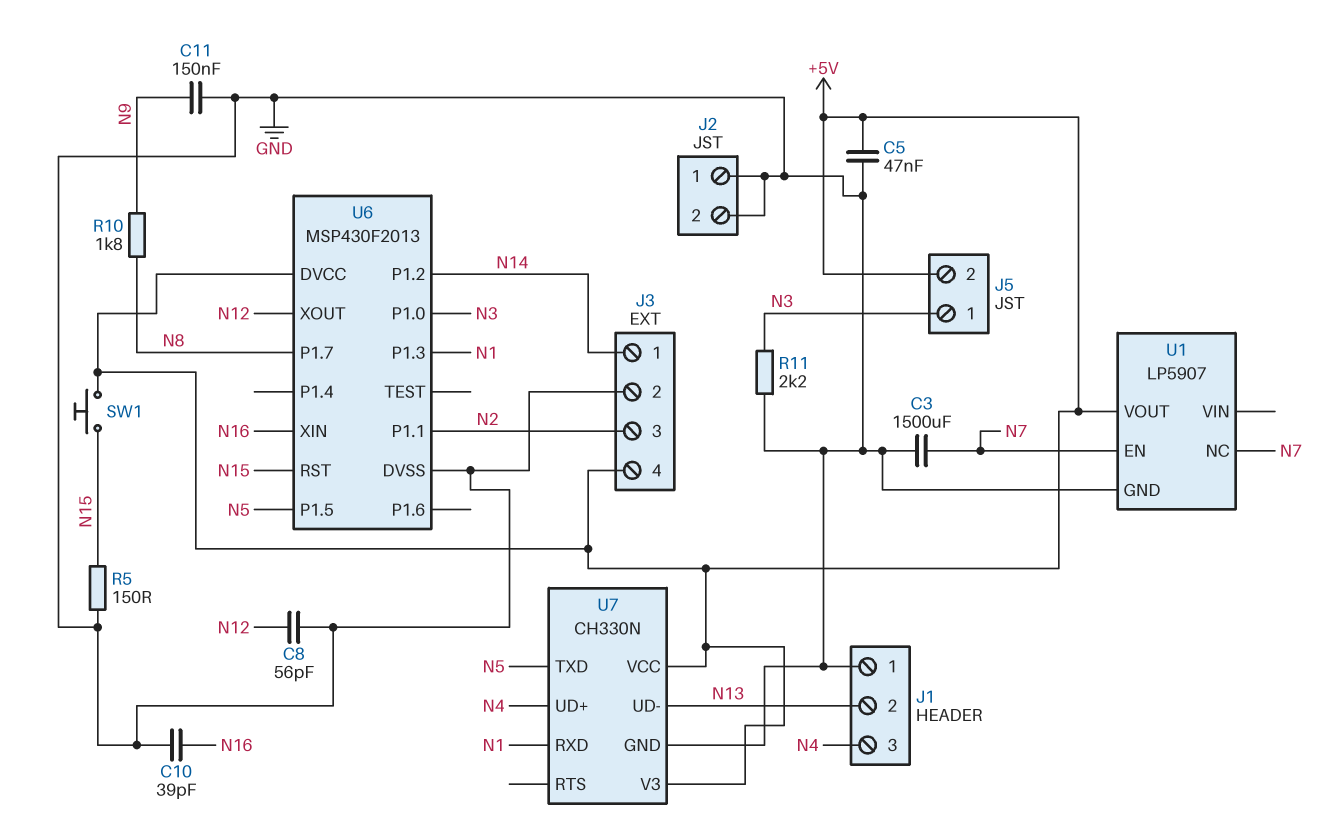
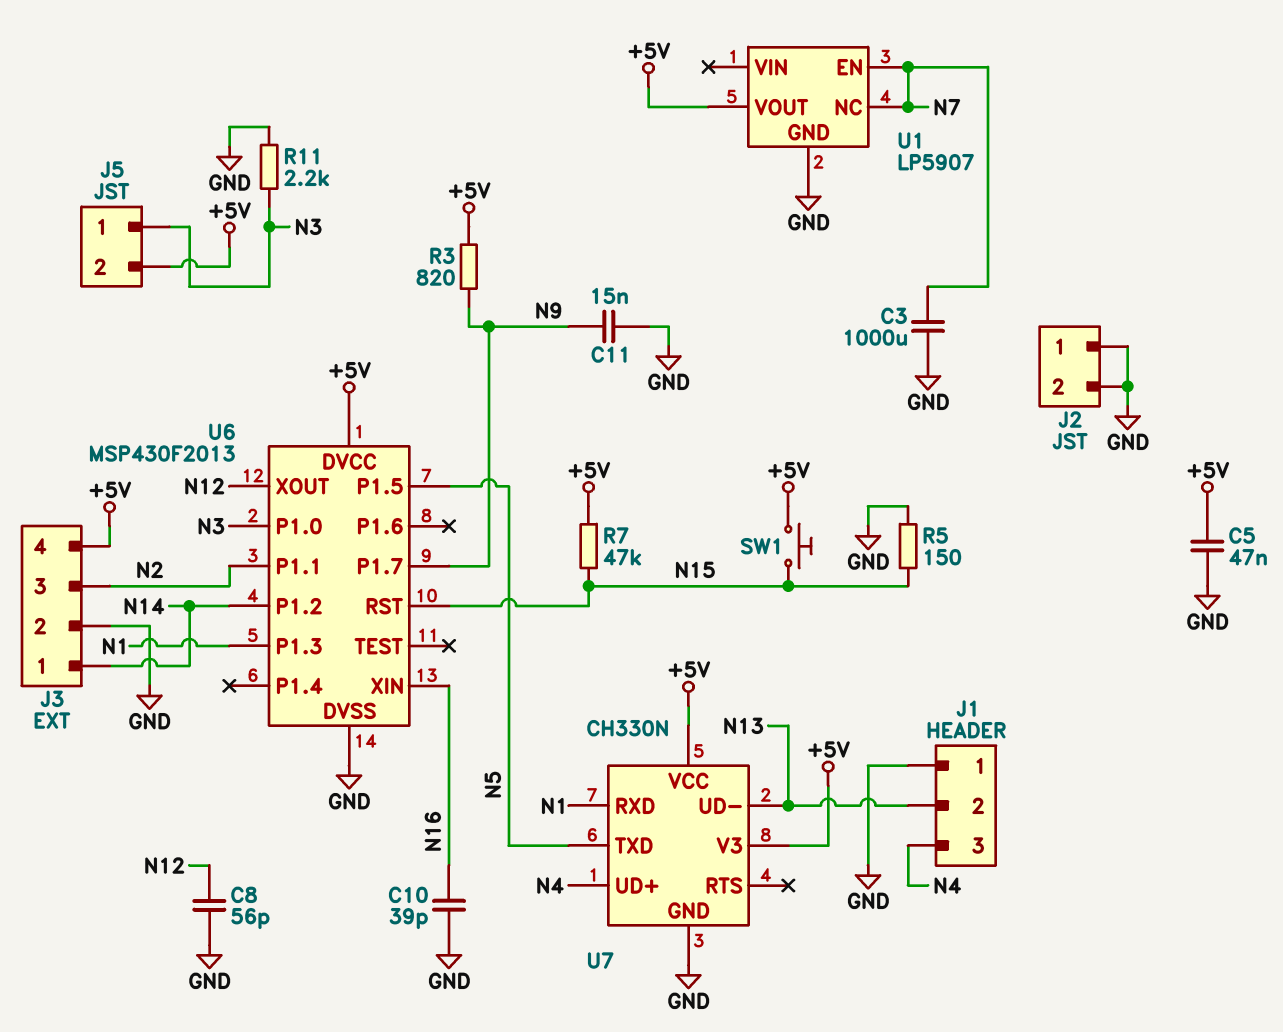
C3: 1500uF (GND, N7) -> 1000uF (GND, N7)
C11: 150nF (GND, N9) -> 15nF (GND, N9)
R3: none -> 820 (+5V, N9)
R7: none -> 47k (+5V, N15)
R10: 1.8k (N8, N9) -> none
U6 pin P1.7: N8 -> N9

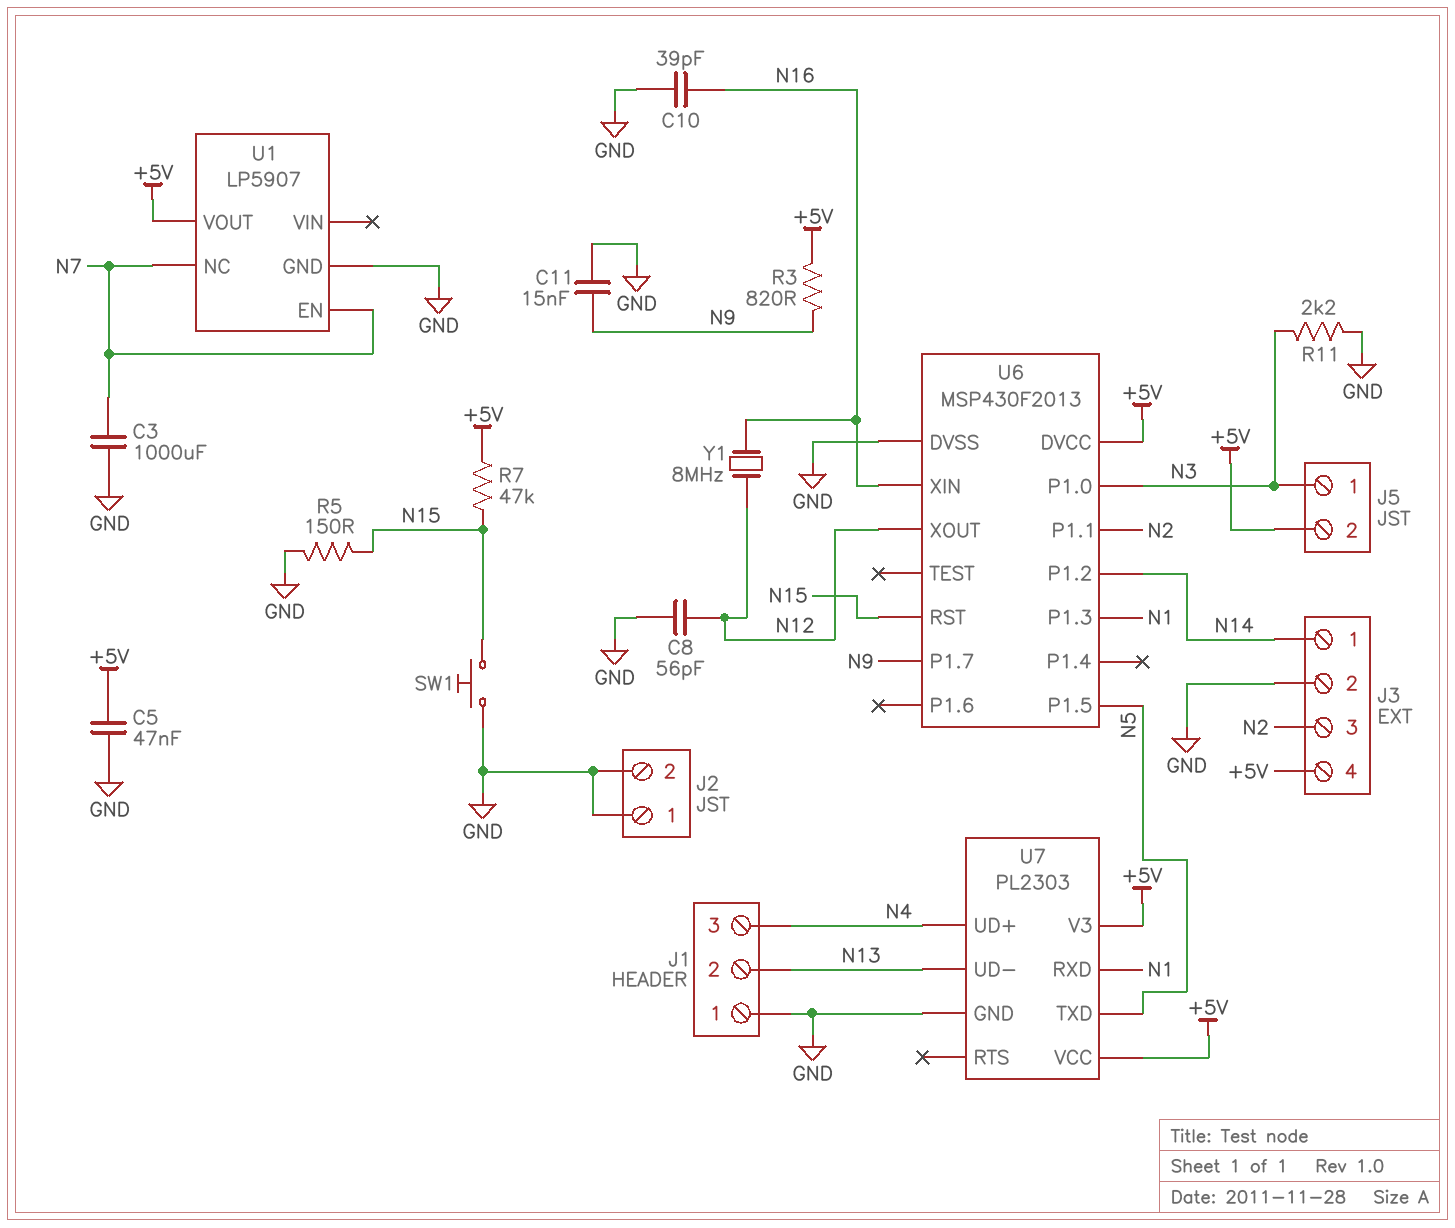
SW1: button (+5V, N15) -> button (GND, N15)
U7: CH330N -> PL2303
Y1: none -> 8MHz (N12, N16)

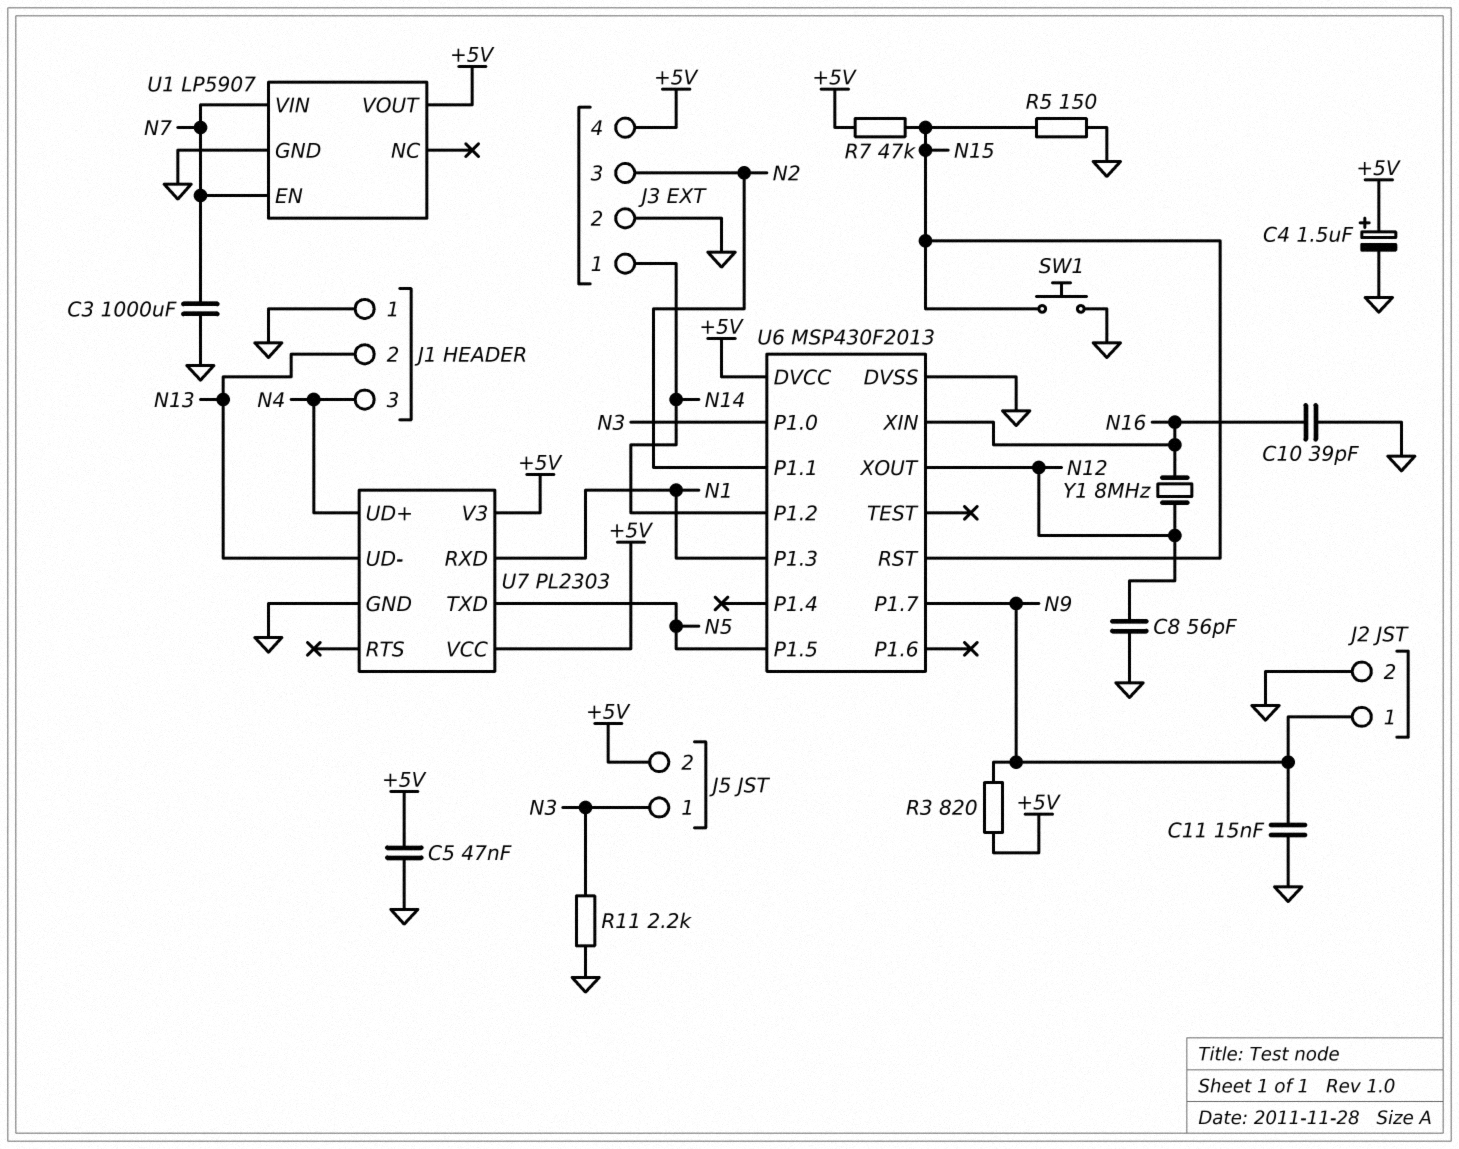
C4: none -> 1.5uF (plus +5V, minus GND)
J2 pin 1: GND -> N9
U1 pin NC: N7 -> none
U1 pin VIN: none -> N7

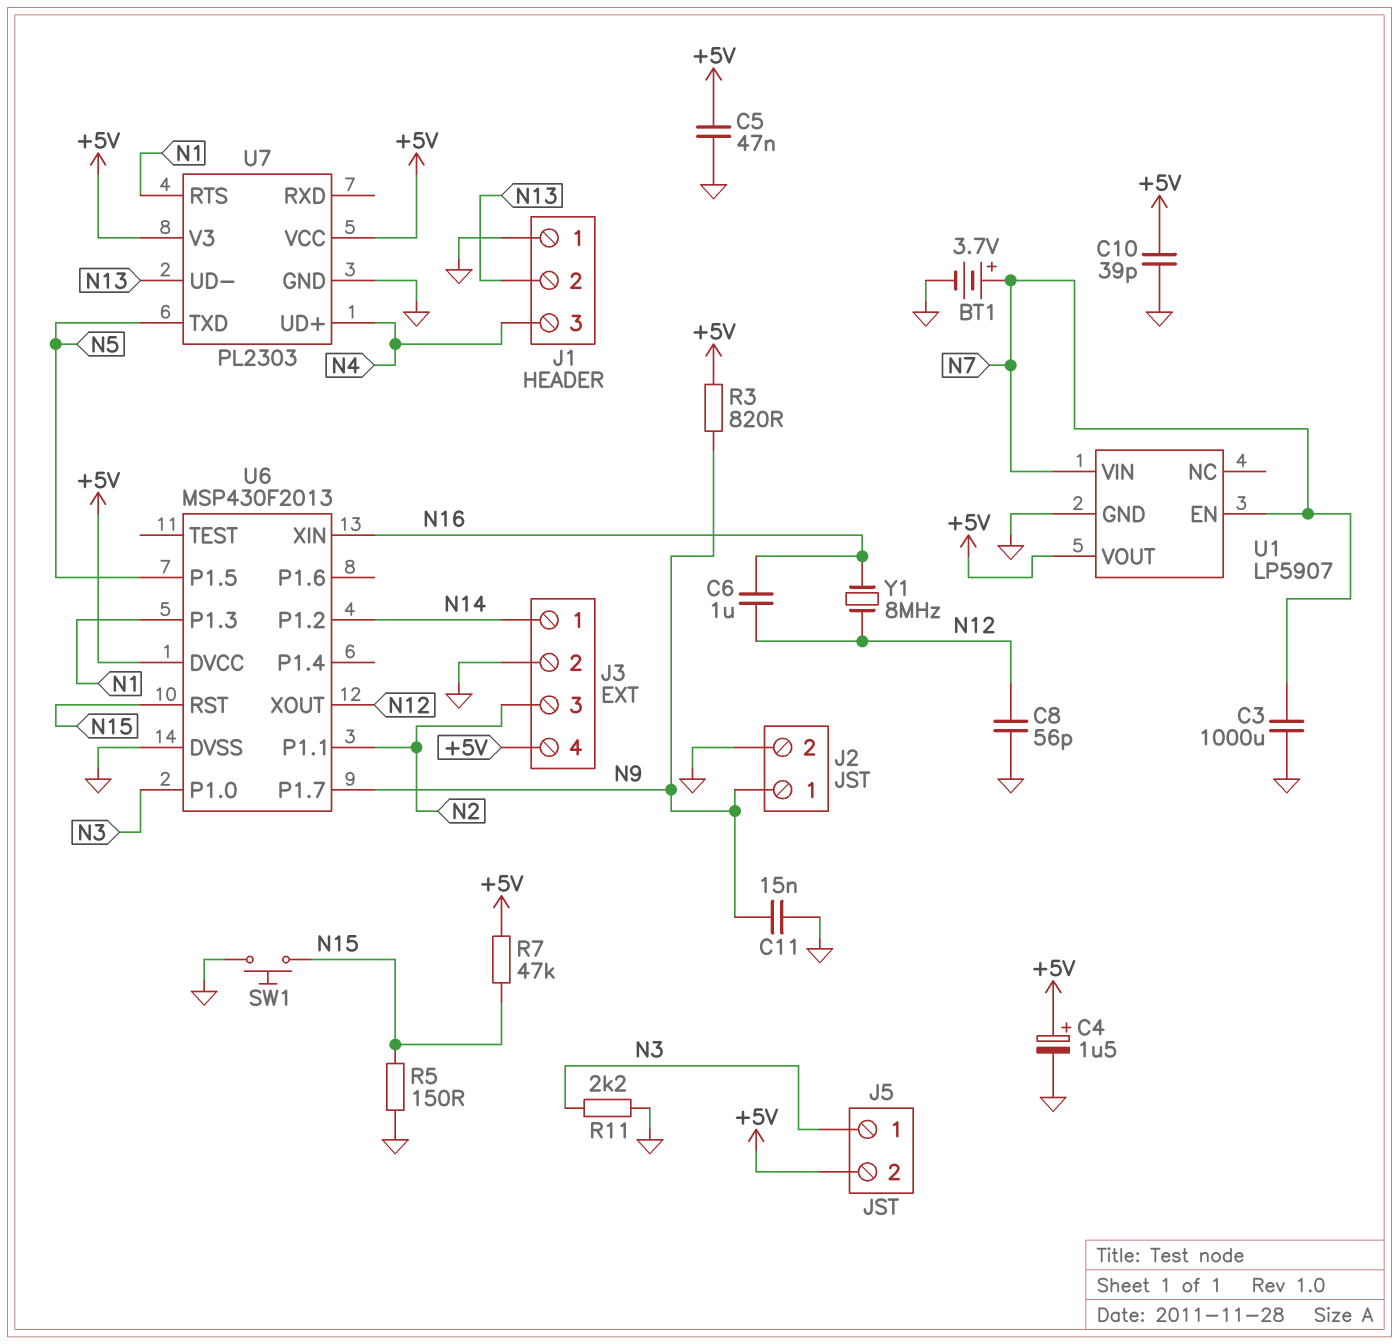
BT1: none -> 3.7V (plus N7, minus GND)
C6: none -> 1uF (N12, N16)
C10: 39pF (GND, N16) -> 39pF (+5V, GND)
U7 pin RTS: none -> N1
U7 pin RXD: N1 -> none

